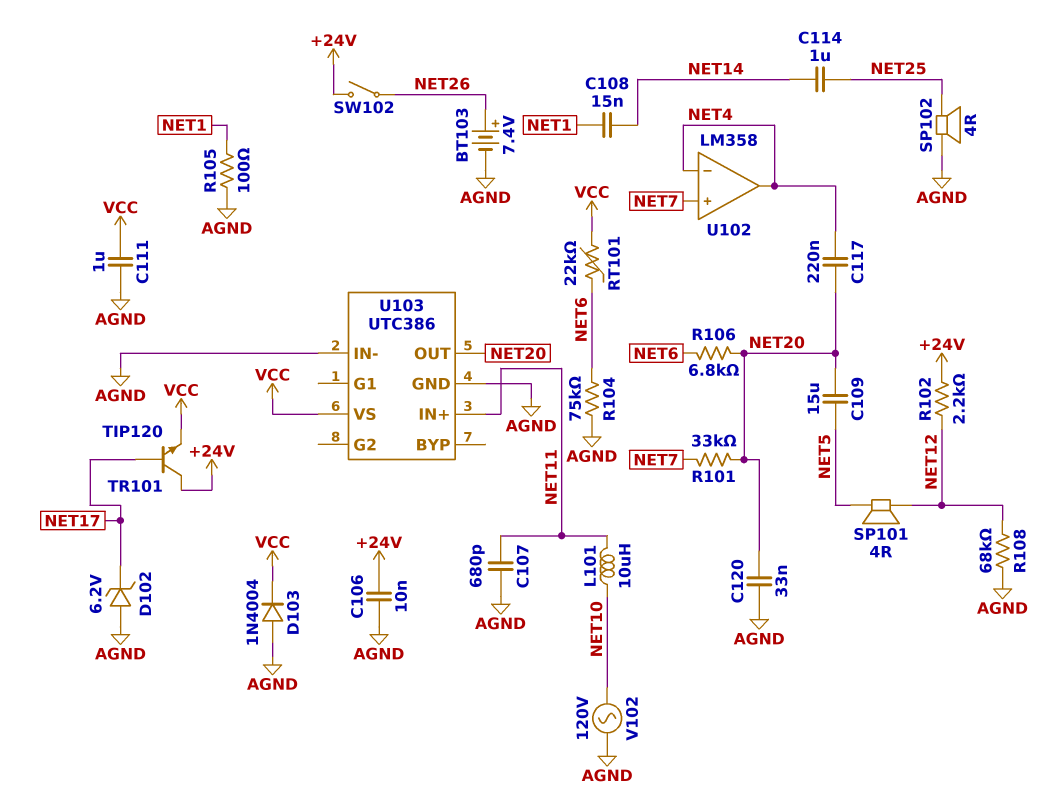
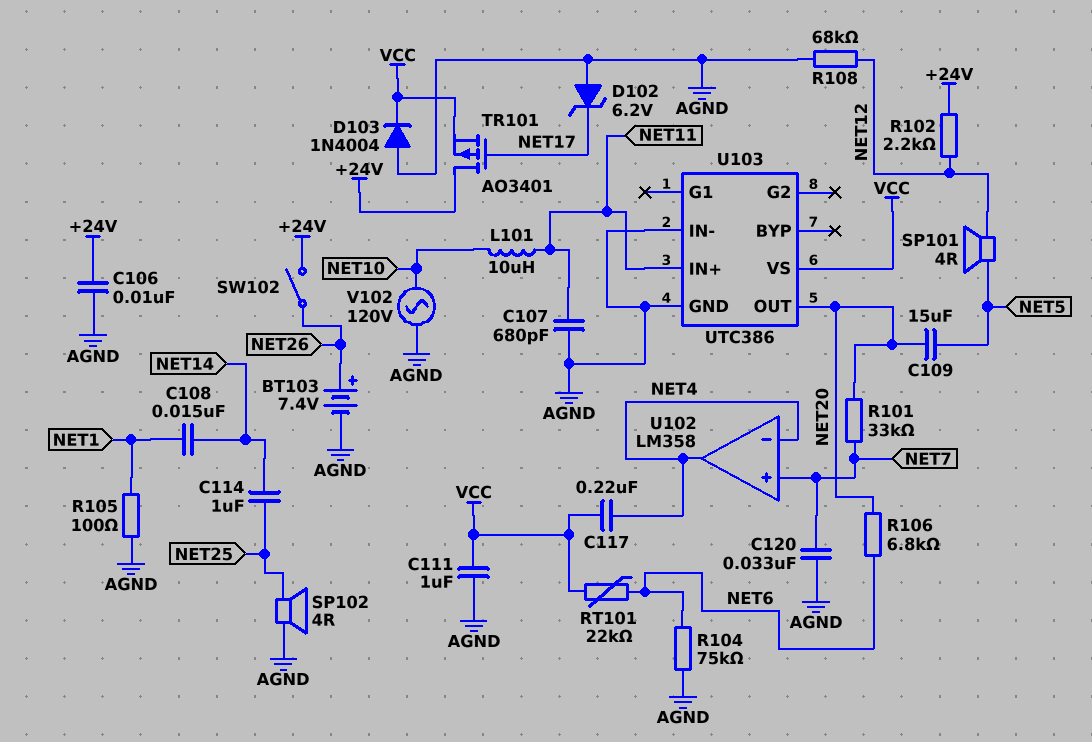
C117: 220nF (NET4, NET20) -> 220nF (NET4, VCC)
C120: 33nF (AGND, NET20) -> 33nF (AGND, NET7)
TR101: NPN TIP120 (B NET17, C +24V, E VCC) -> PMOS AO3401 (G NET17, D +24V, S VCC)

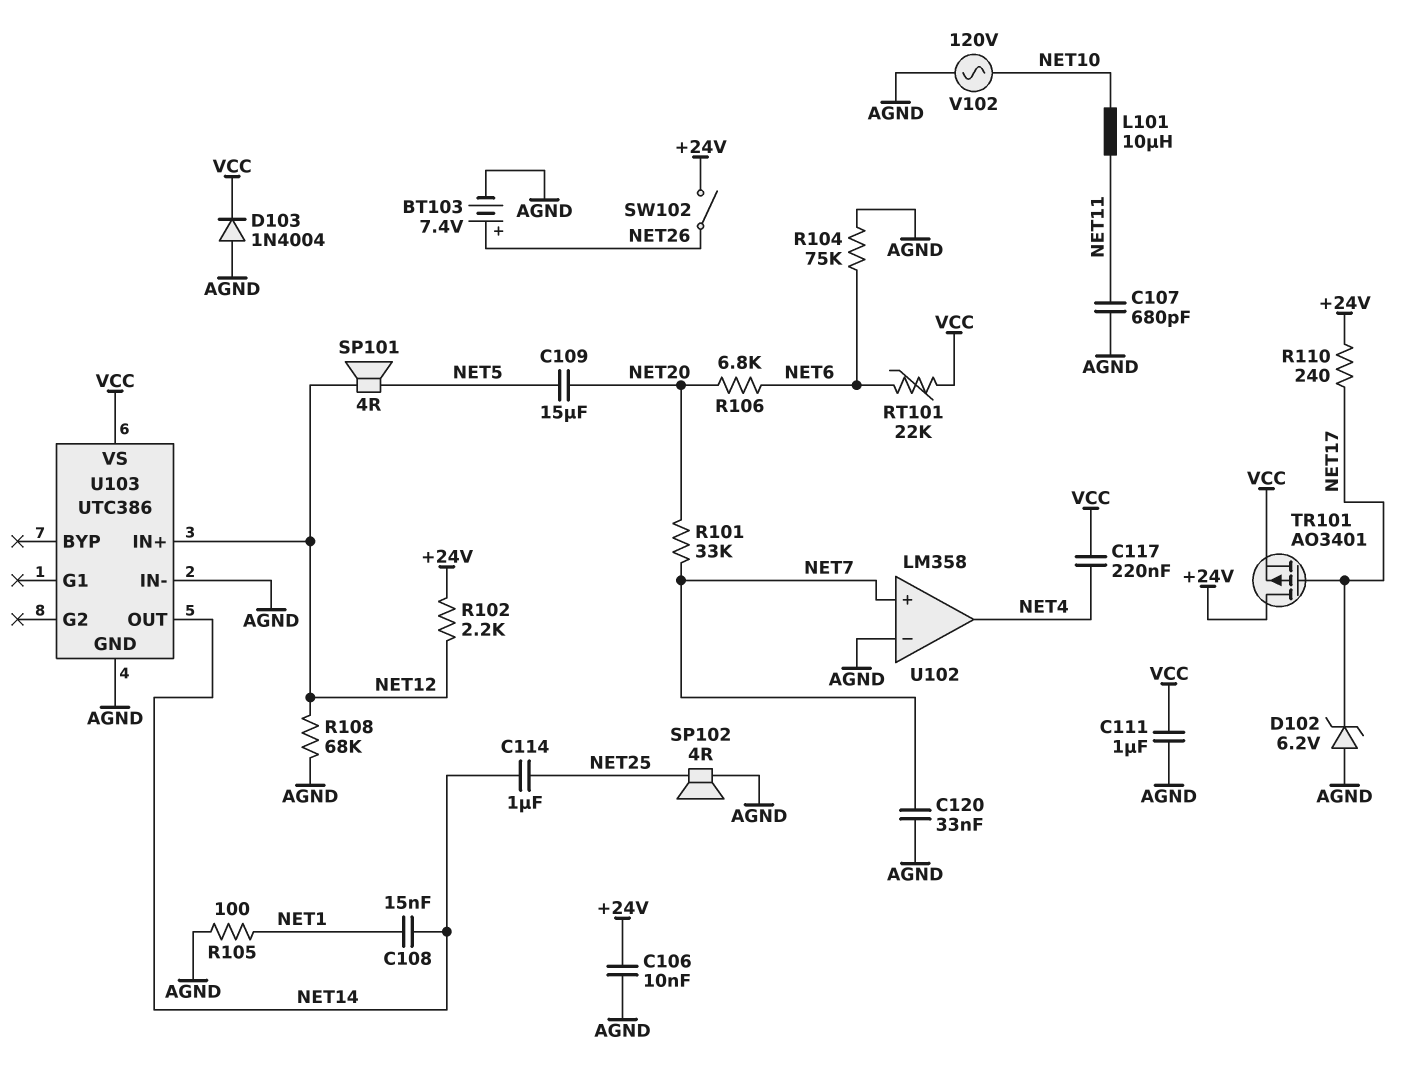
R110: none -> 240 (+24V, NET17)
U102 pin in-: NET4 -> AGND
U103 pin IN+: NET11 -> NET12
U103 pin OUT: NET20 -> NET14

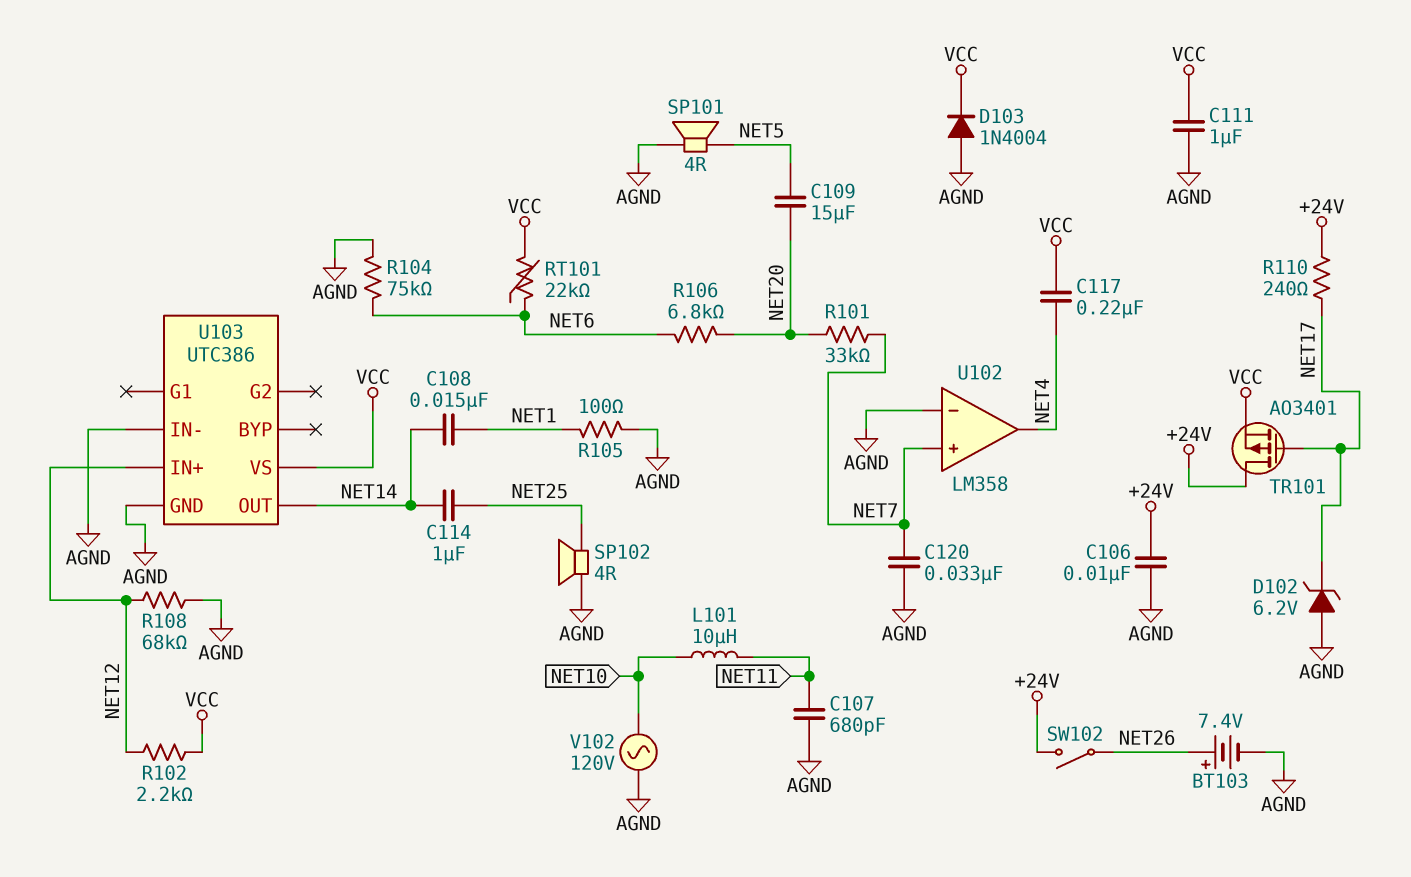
R102: 2.2k (+24V, NET12) -> 2.2k (NET12, VCC)
SP101: speaker 4R (NET5, NET12) -> speaker 4R (AGND, NET5)

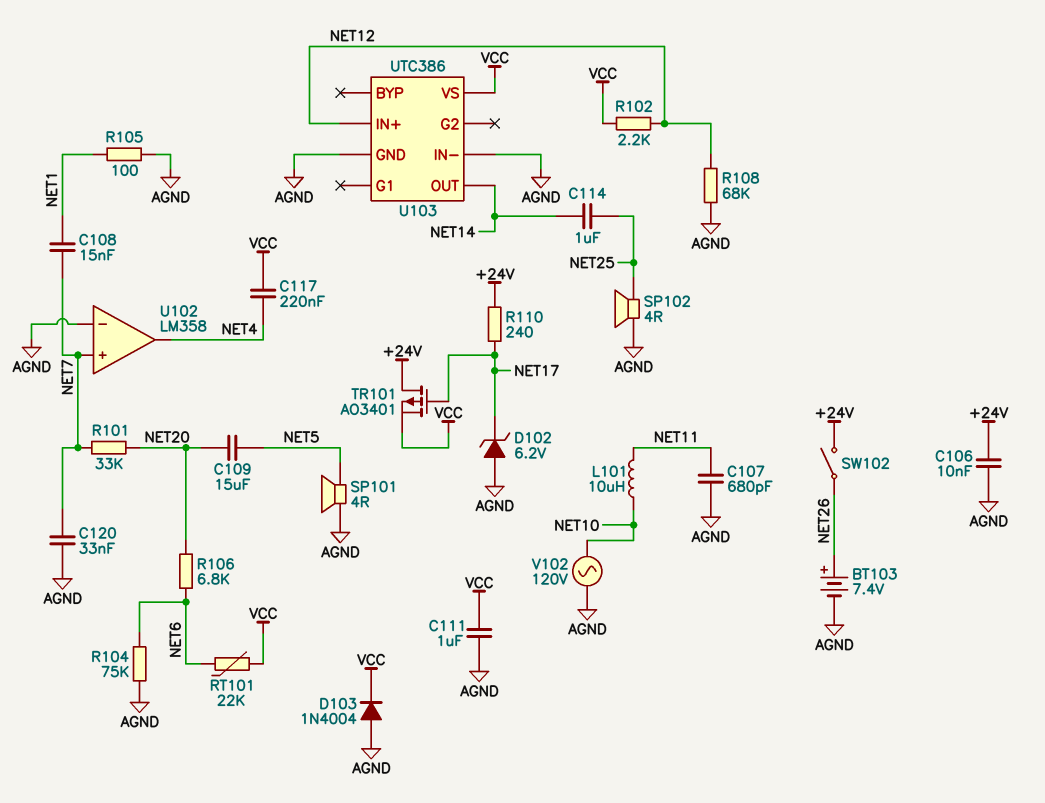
C108: 15nF (NET1, NET14) -> 15nF (NET1, NET7)

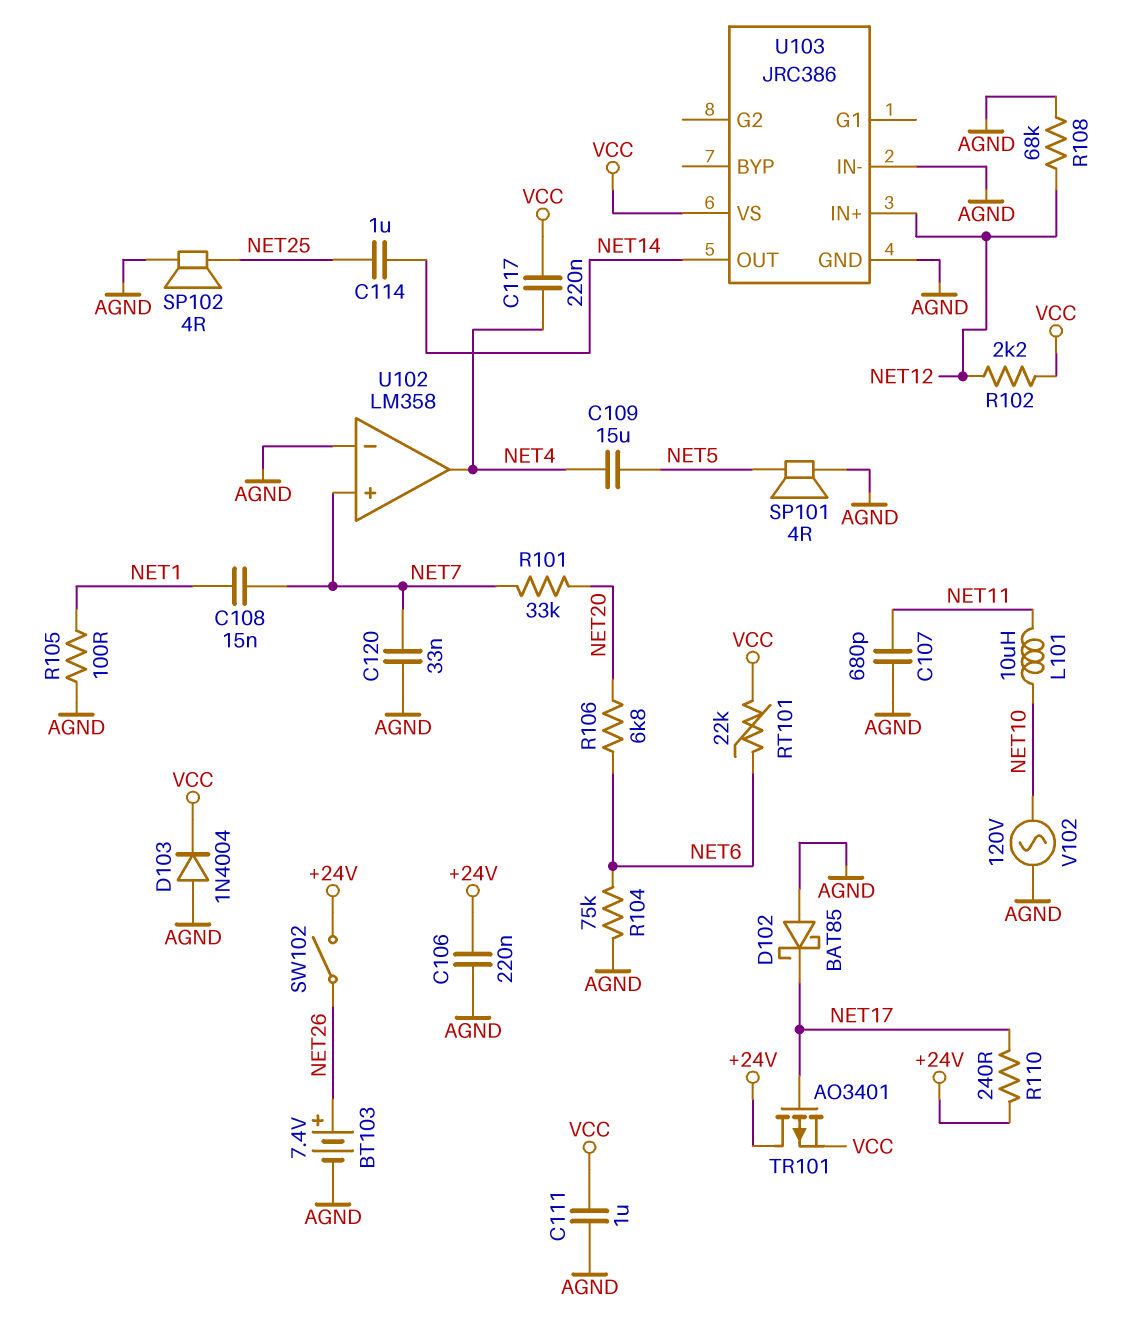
C106: 10nF (+24V, AGND) -> 220nF (+24V, AGND)
C109: 15uF (NET5, NET20) -> 15uF (NET4, NET5)
D102: zener 6.2V (A AGND, K NET17) -> schottky BAT85 (A AGND, K NET17)
U103: UTC386 -> JRC386

